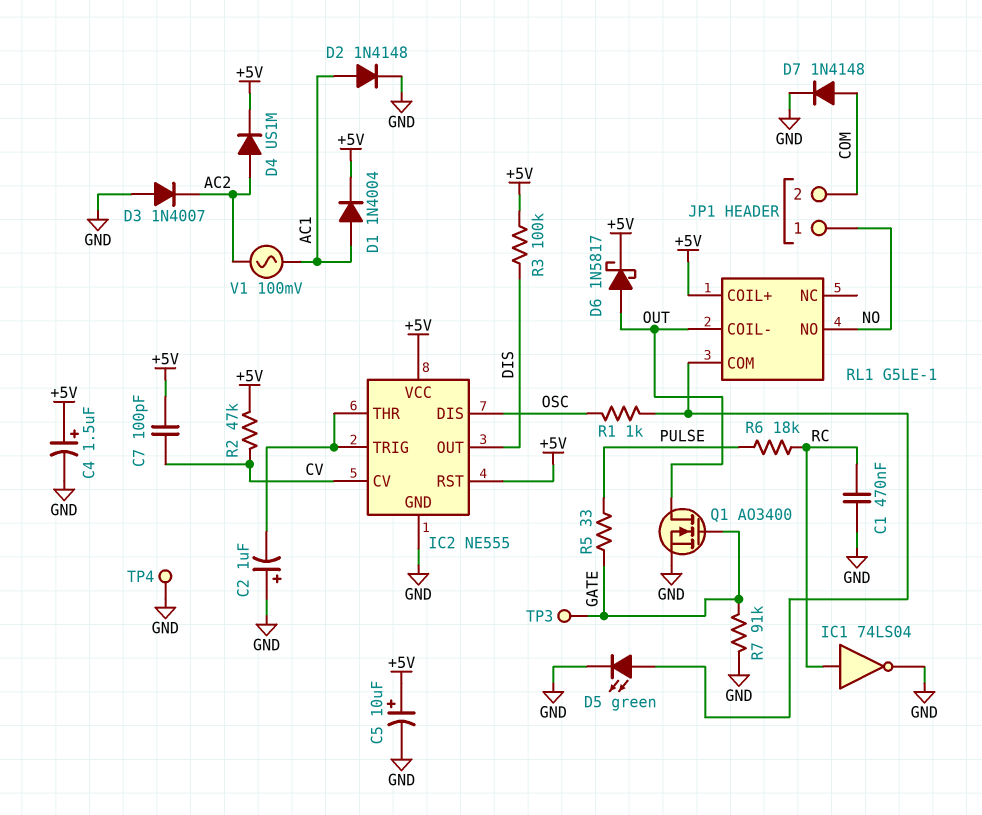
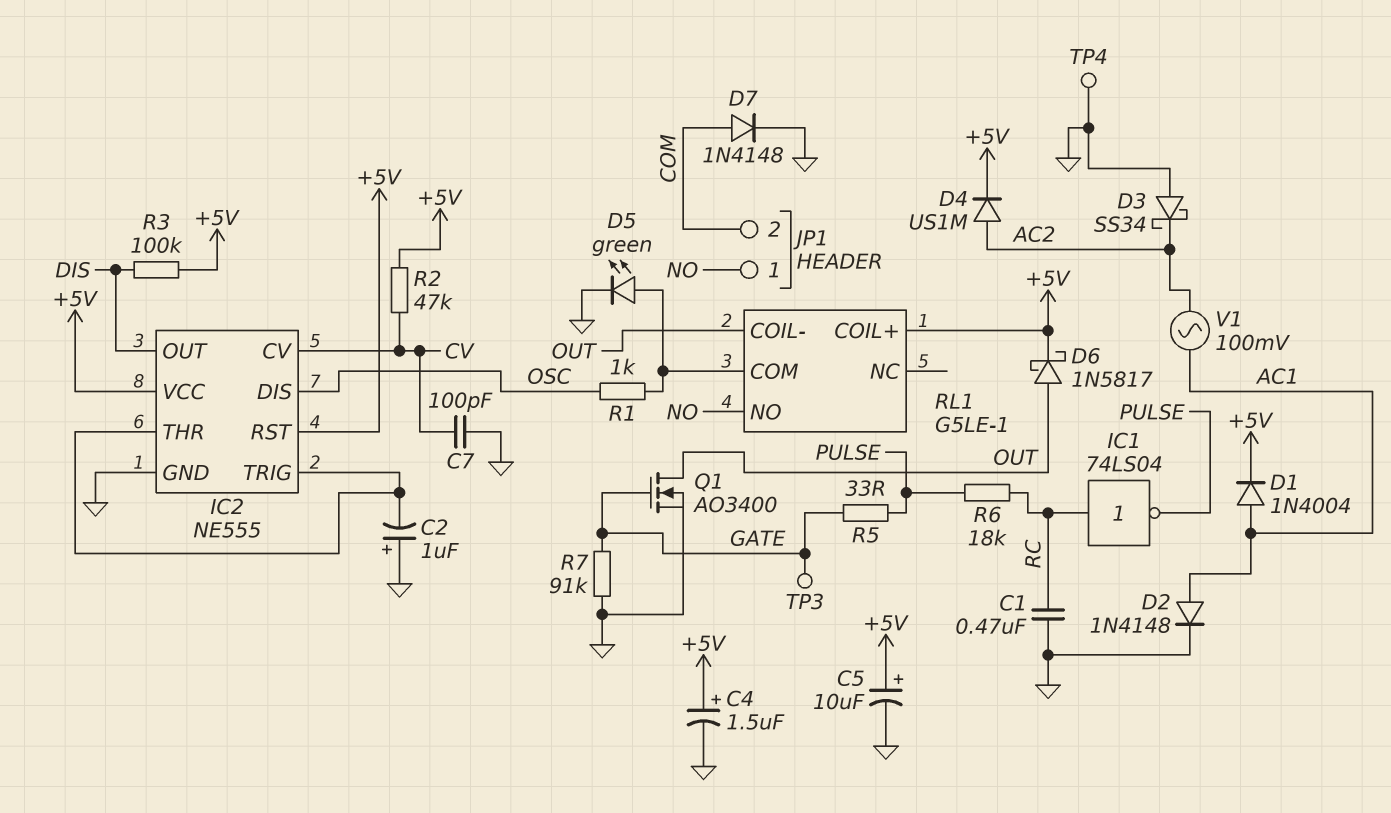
C7: 100pF (+5V, CV) -> 100pF (CV, GND)
D3: diode 1N4007 (A GND, K AC2) -> schottky SS34 (A GND, K AC2)
IC1: NOT 74LS04 (in RC, out GND) -> NOT 74LS04 (in RC, out PULSE)

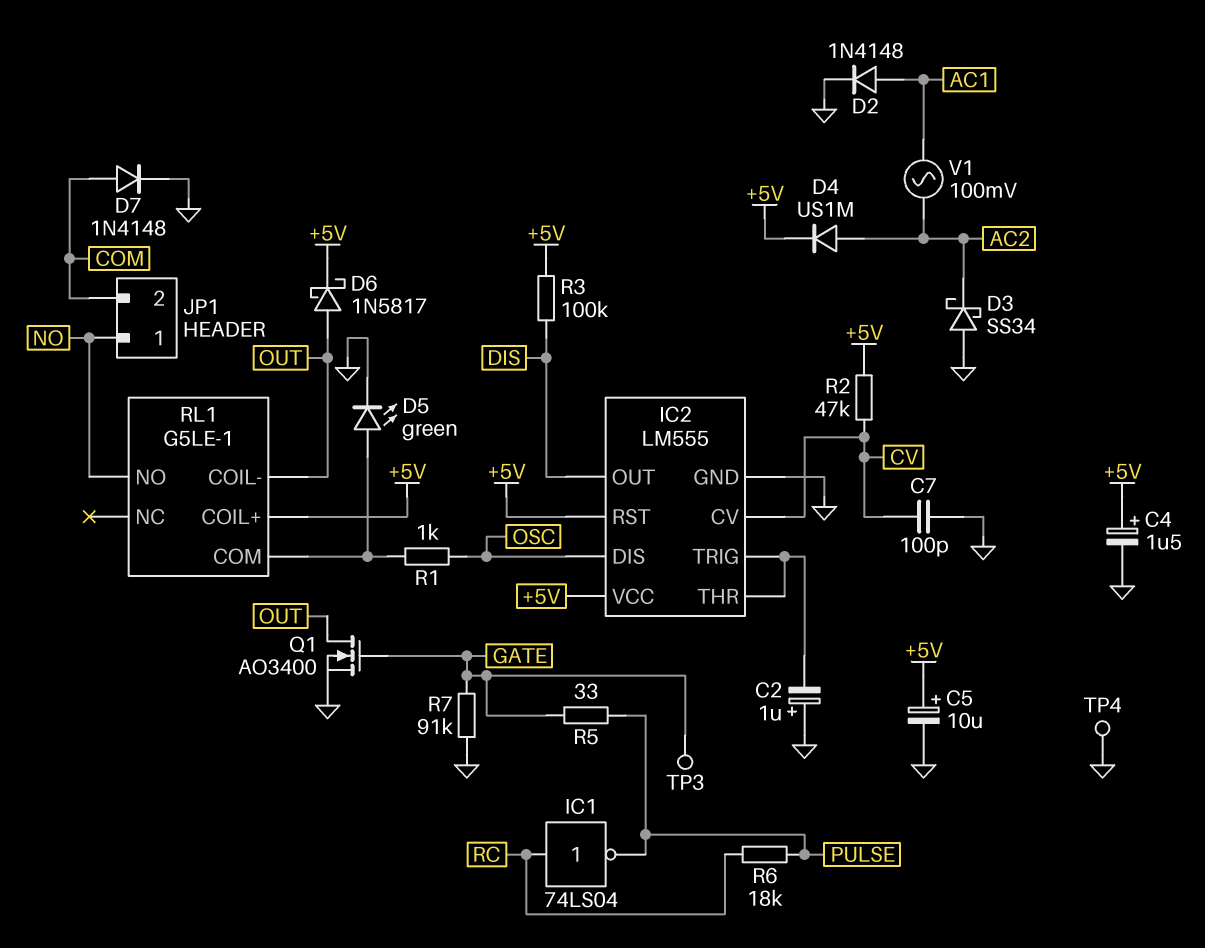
C1: 470nF (GND, RC) -> none
D1: diode 1N4004 (A AC1, K +5V) -> none
IC2: NE555 -> LM555

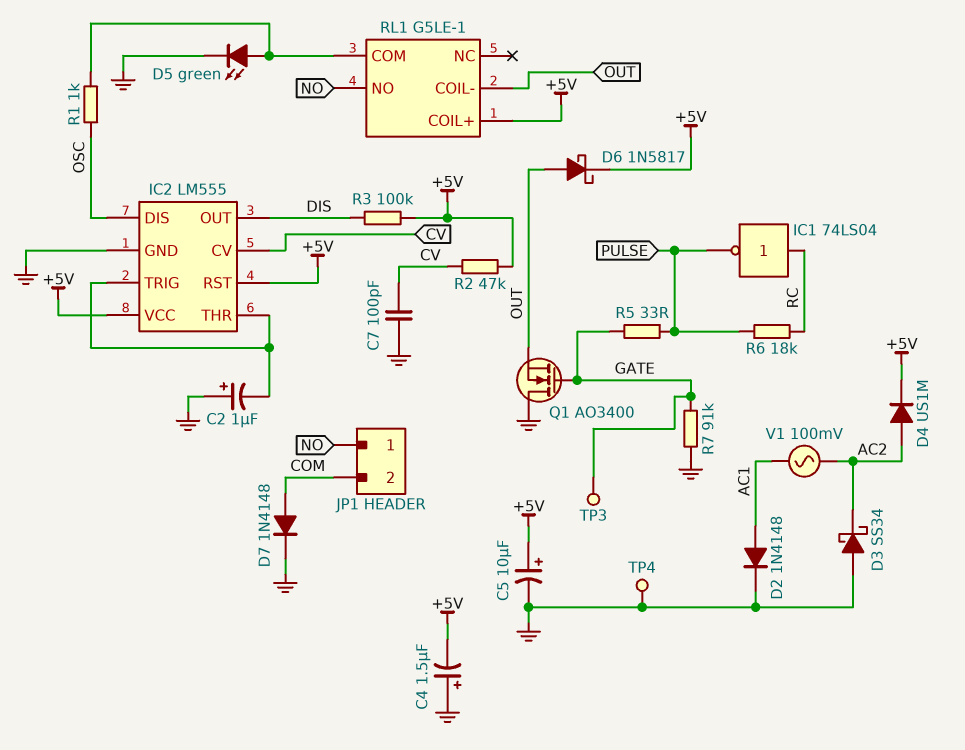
C4: 1.5uF (plus +5V, minus GND) -> 1.5uF (plus GND, minus +5V)
Q1: NMOS AO3400 (G GATE, D OUT, S GND) -> NMOS AO3400 (G GATE, D GND, S OUT)

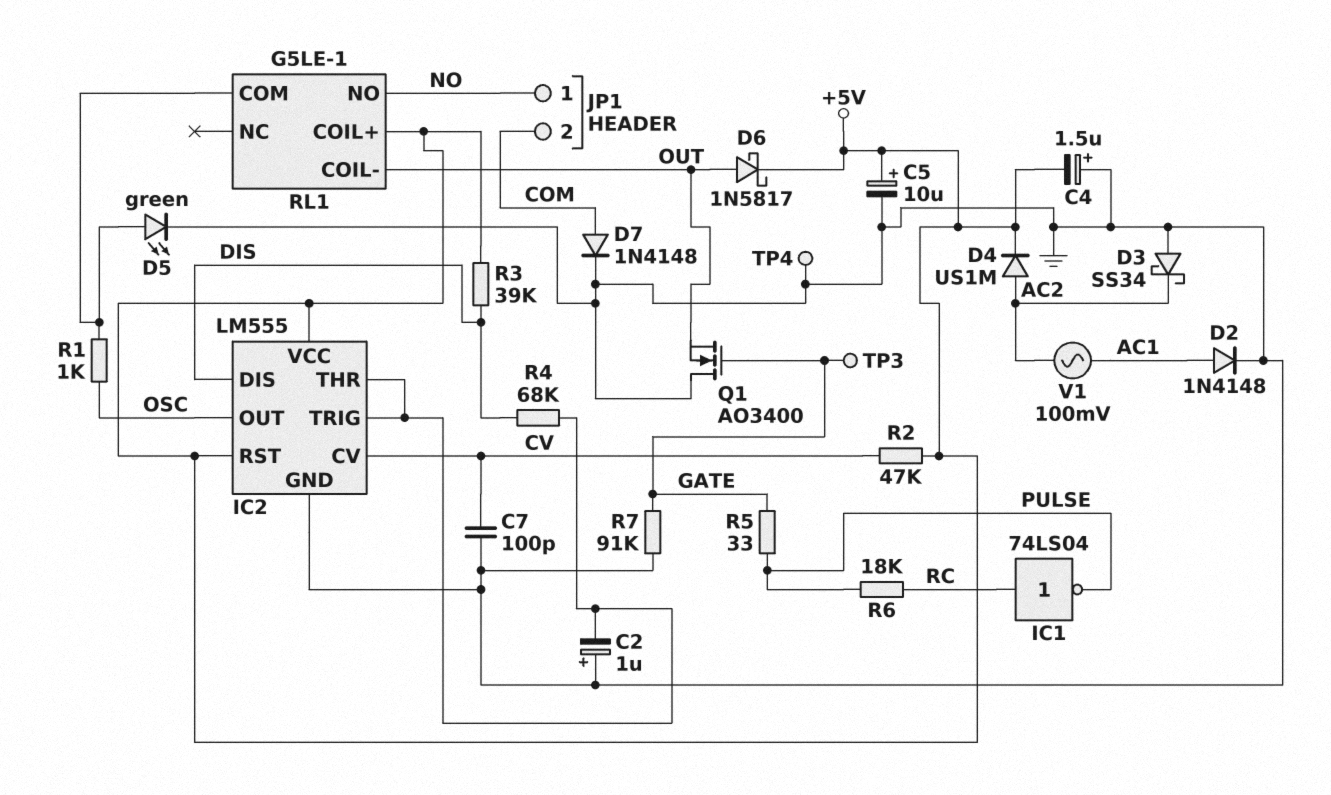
IC2 pin DIS: OSC -> DIS
IC2 pin OUT: DIS -> OSC
R3: 100k (+5V, DIS) -> 39k (+5V, DIS)
R4: none -> 68k (DIS, IC2/THR)

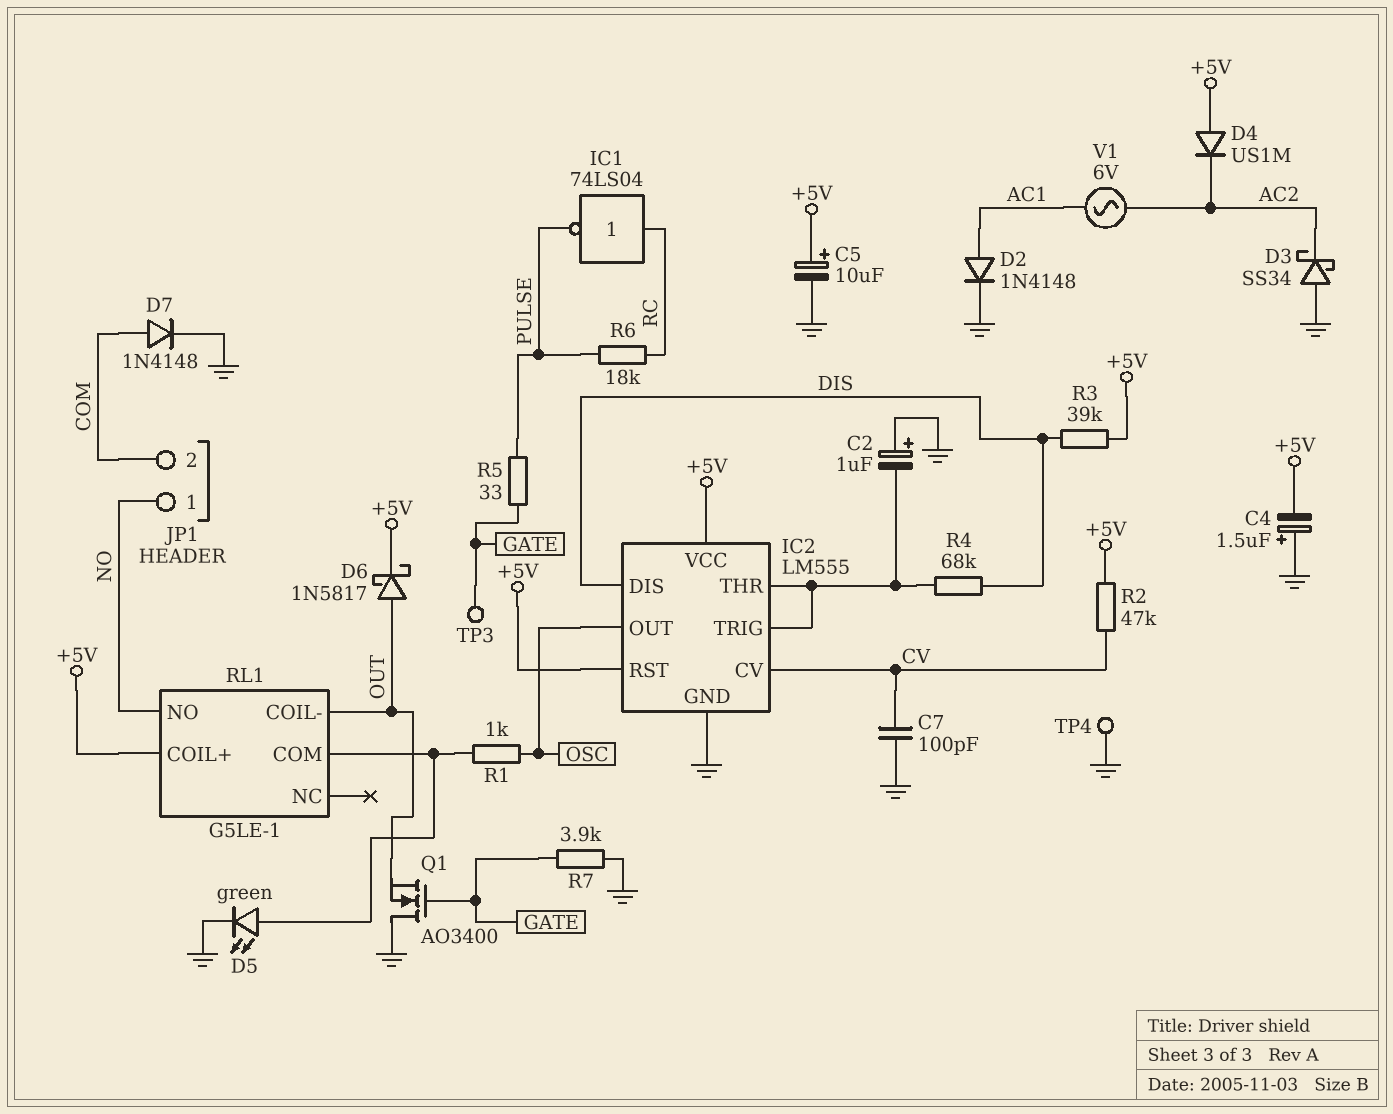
D4: diode US1M (A AC2, K +5V) -> diode US1M (A +5V, K AC2)
R7: 91k (GATE, GND) -> 3.9k (GATE, GND)
V1: AC 100mV (AC1, AC2) -> AC 6V (AC1, AC2)

